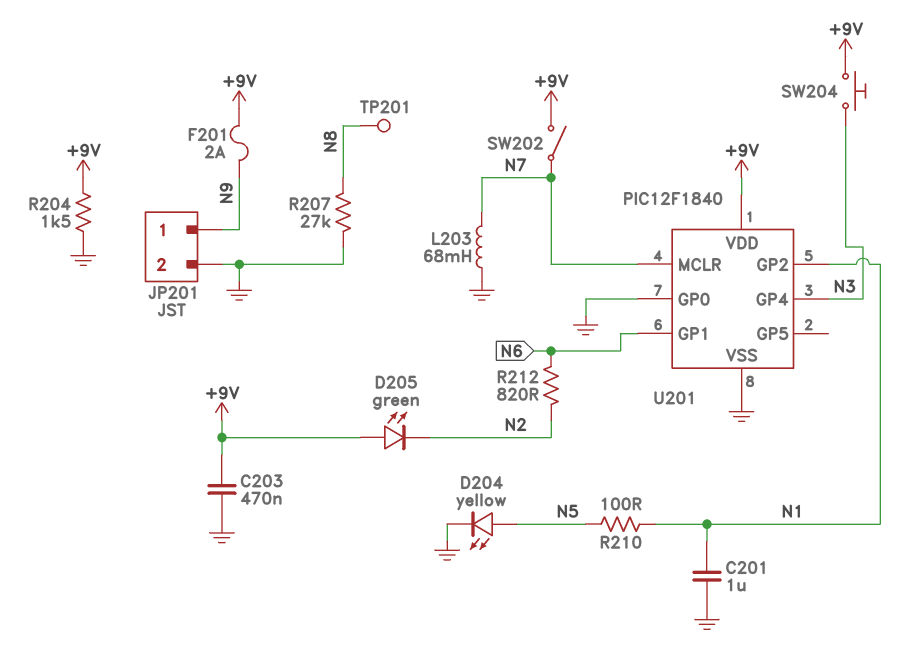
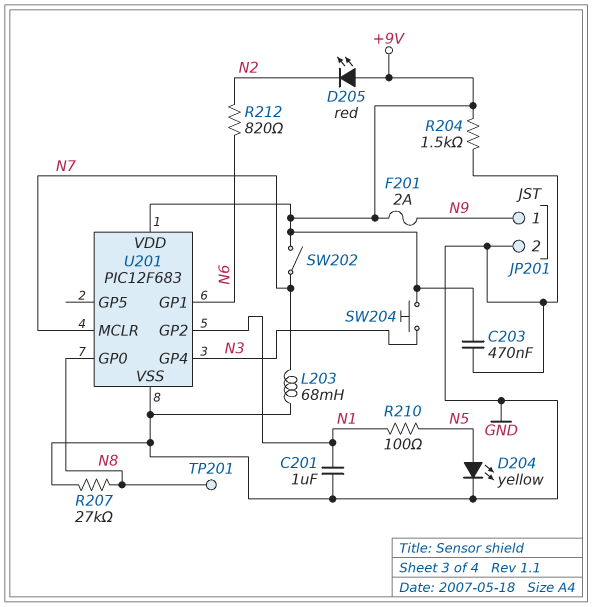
D205: LED green (A +9V, K N2) -> LED red (A +9V, K N2)
U201: PIC12F1840 -> PIC12F683
U201 pin GP0: GND -> N8

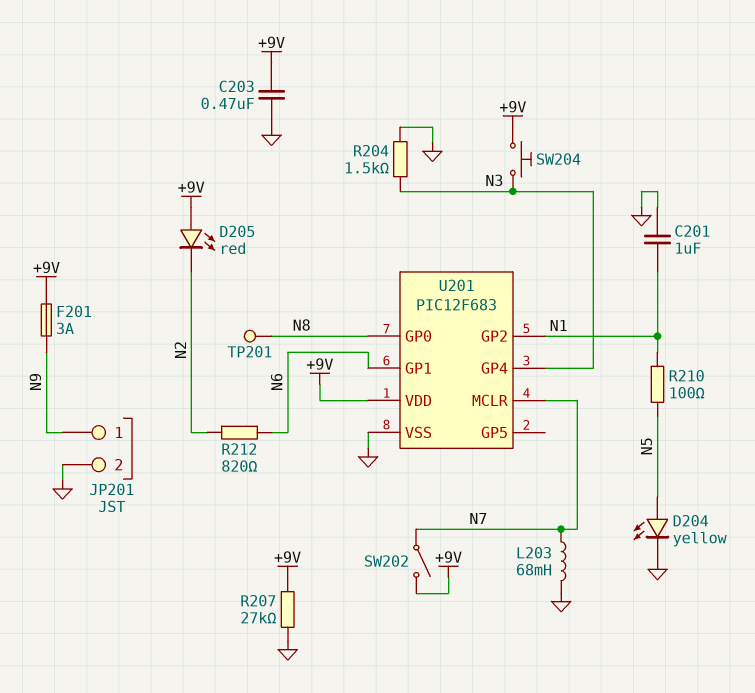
F201: 2A (+9V, N9) -> 3A (+9V, N9)
R204: 1.5k (+9V, GND) -> 1.5k (GND, N3)
R207: 27k (GND, N8) -> 27k (+9V, GND)

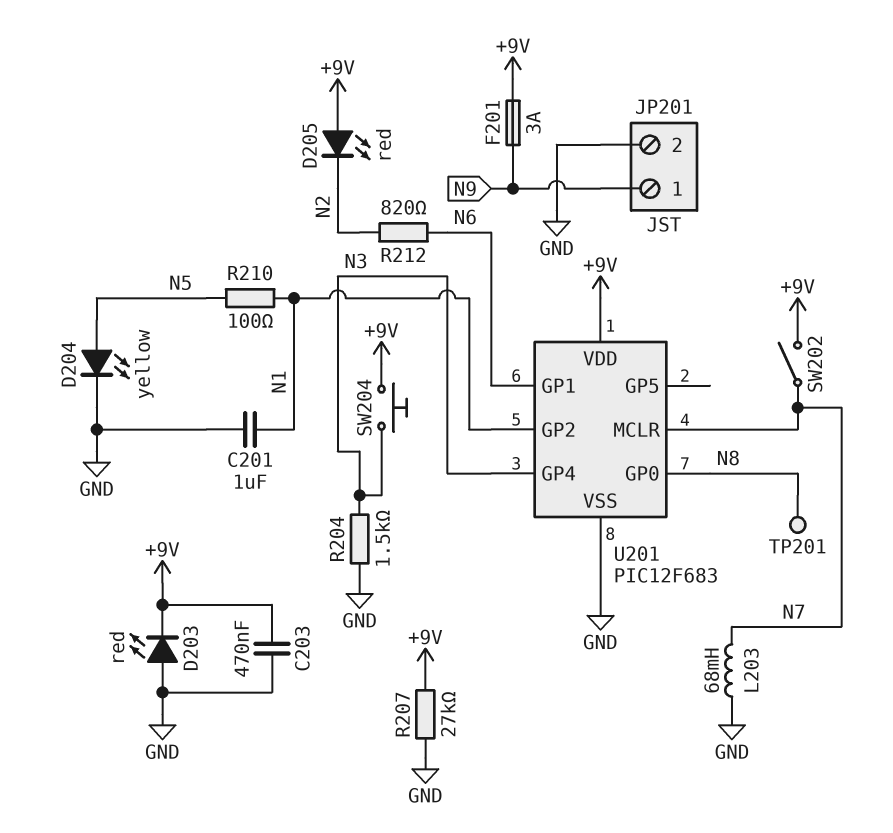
D203: none -> LED red (A GND, K +9V)

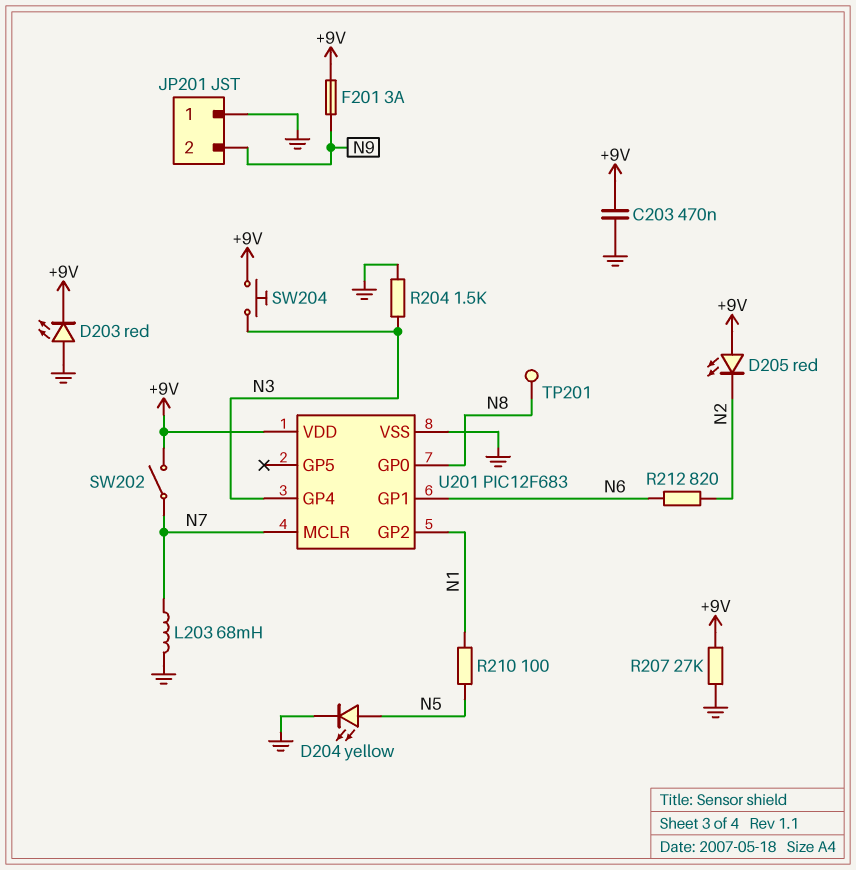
C201: 1uF (GND, N1) -> none
JP201 pin 1: N9 -> GND
JP201 pin 2: GND -> N9

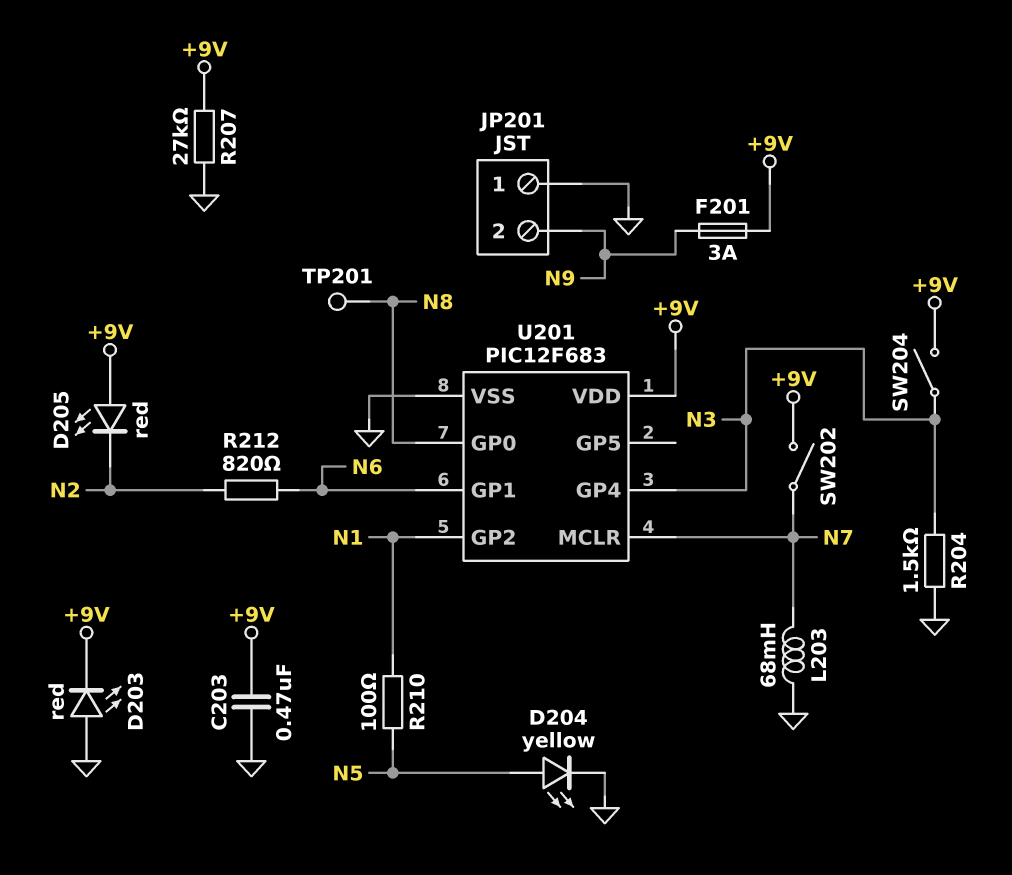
SW204: button (+9V, N3) -> switch (+9V, N3)

